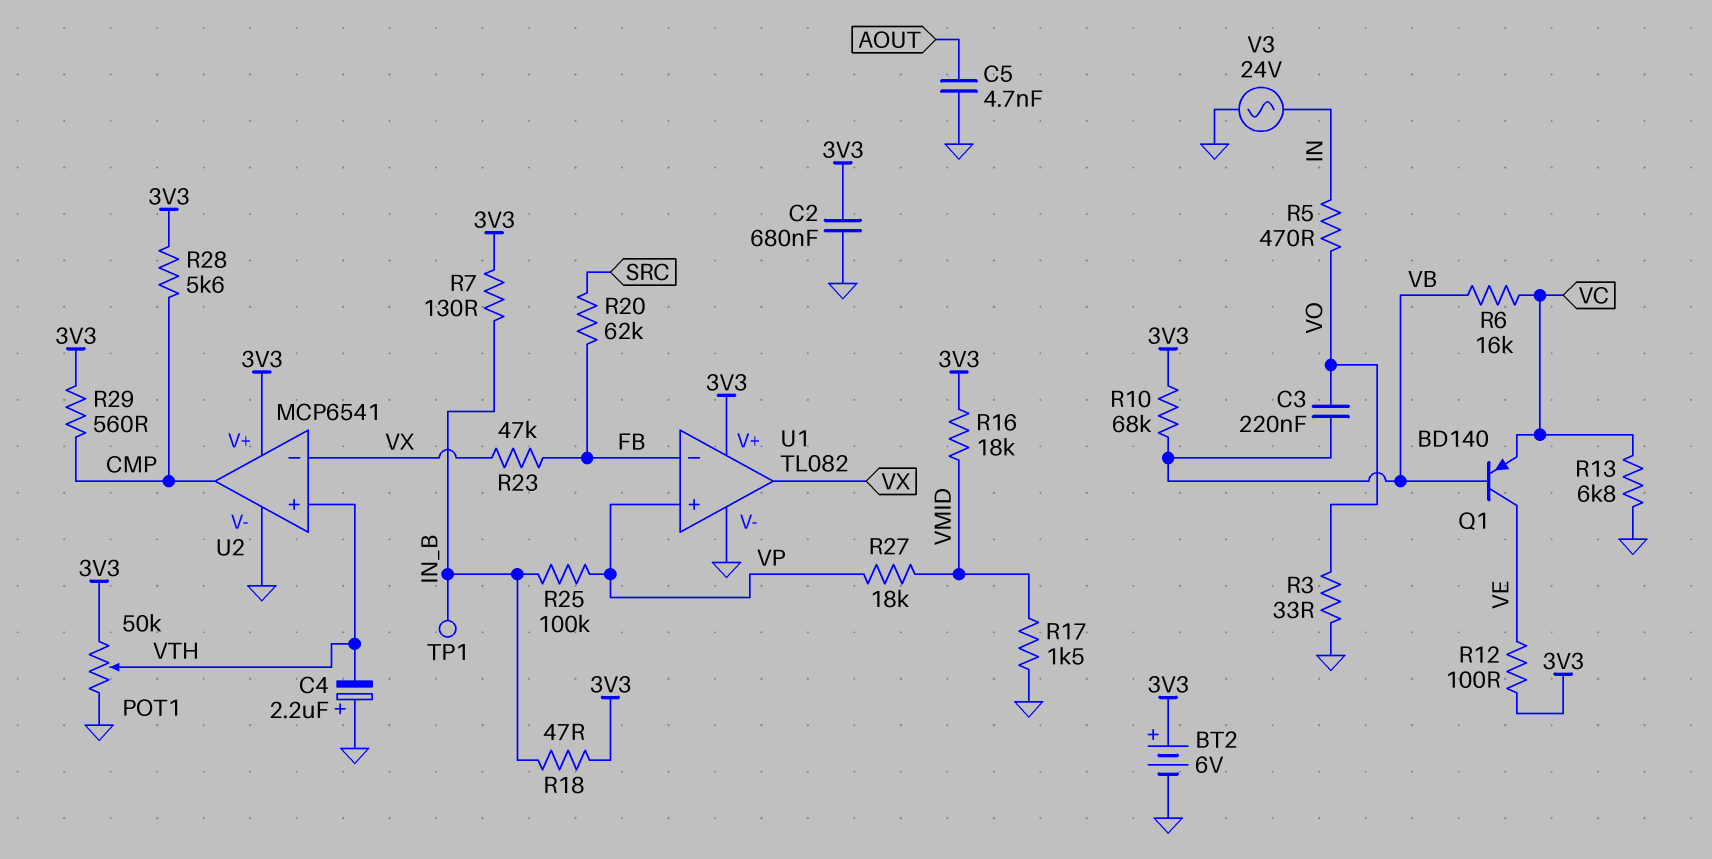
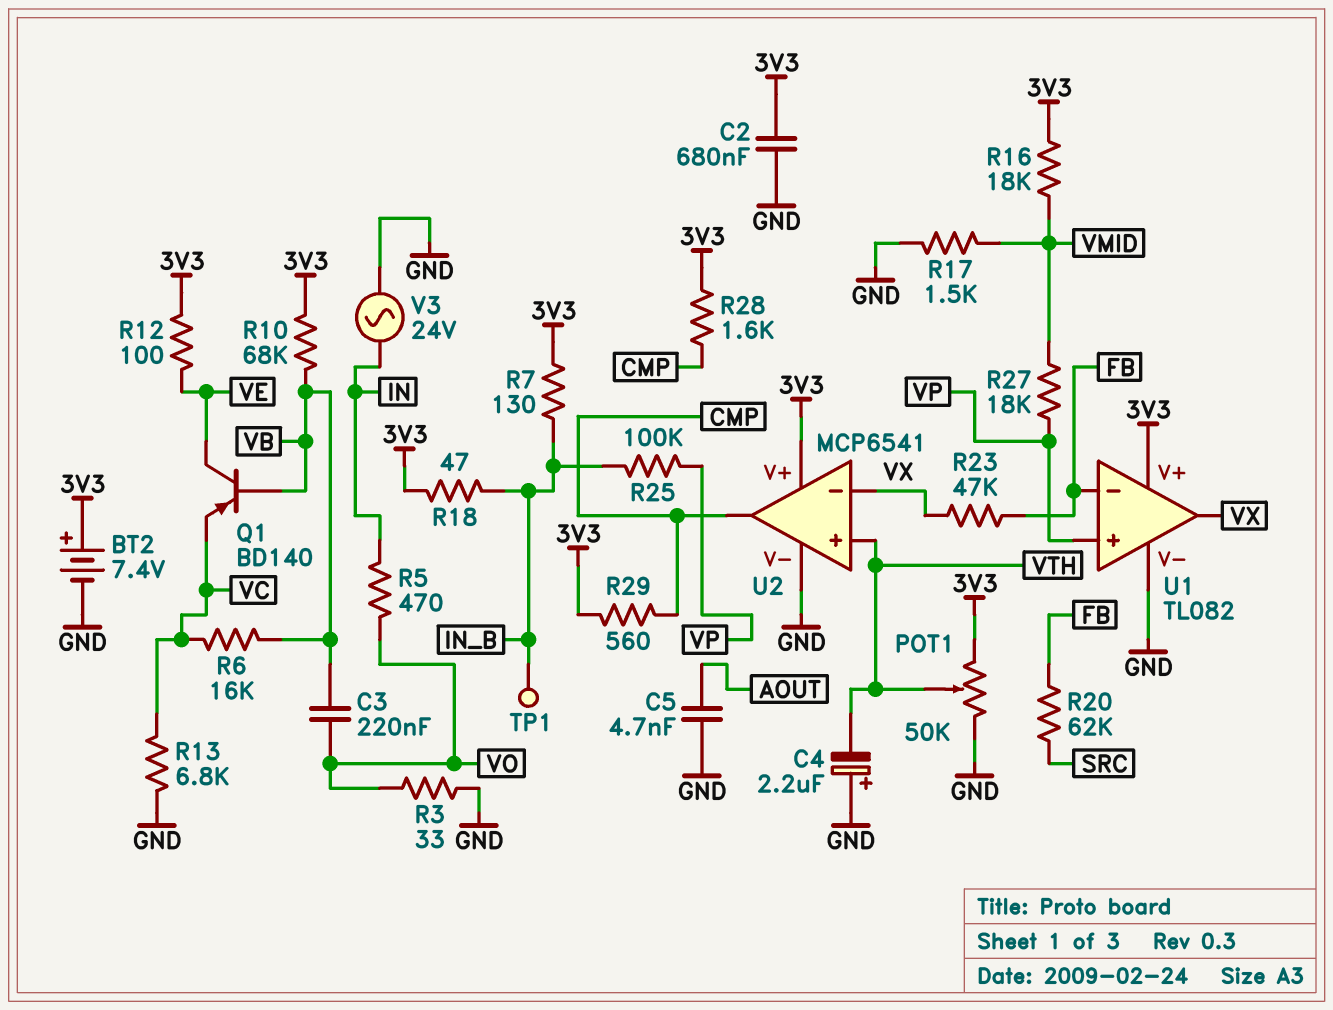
BT2: 6V (plus 3V3, minus GND) -> 7.4V (plus 3V3, minus GND)
R28: 5.6k (3V3, CMP) -> 1.6k (3V3, CMP)

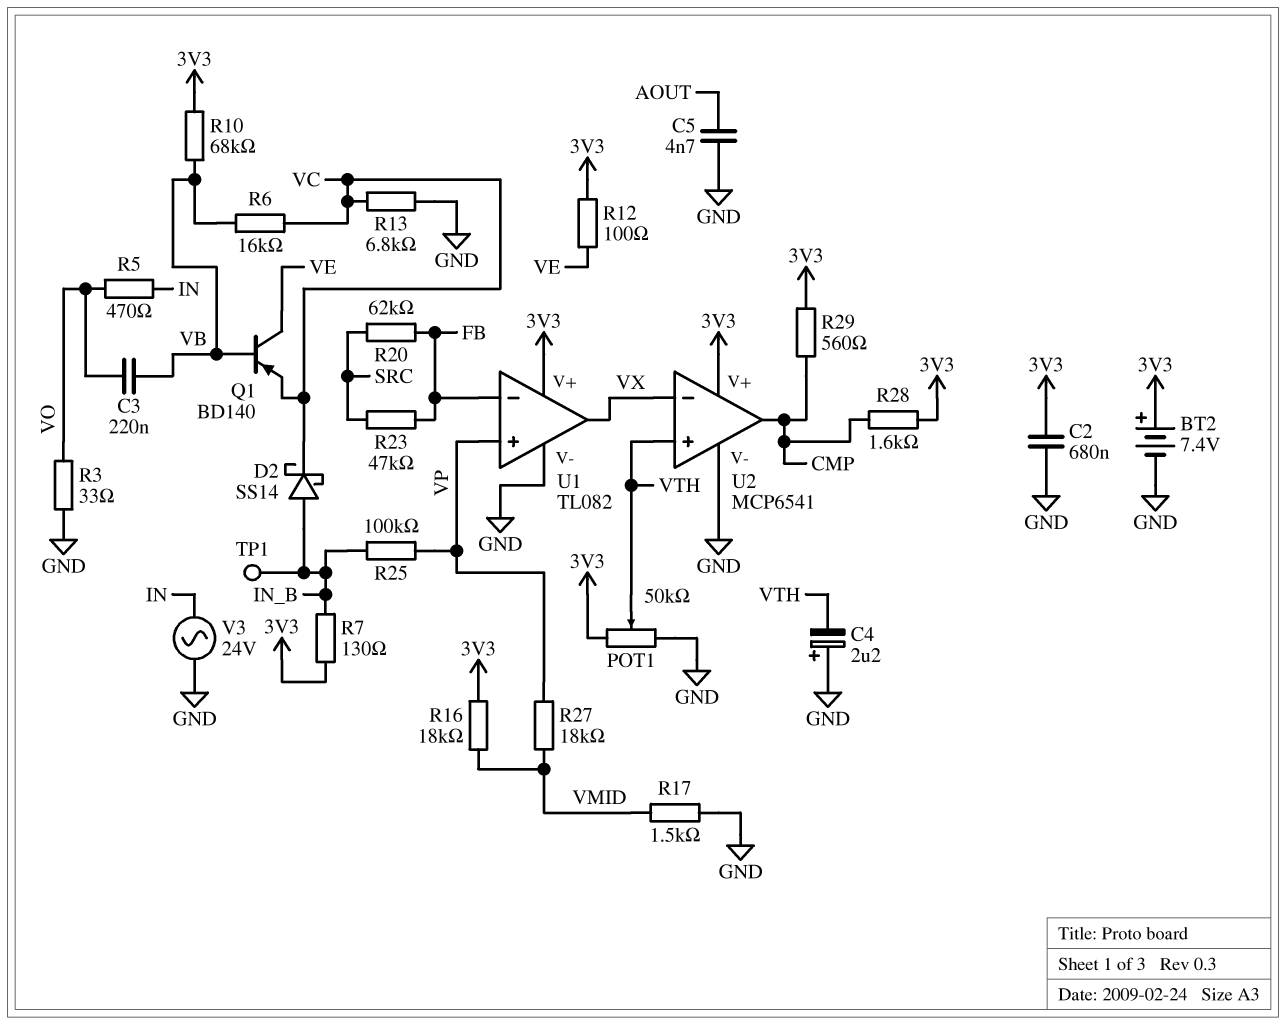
D2: none -> schottky SS14 (A IN_B, K VC)
R18: 47 (3V3, IN_B) -> none
R23: 47k (FB, VX) -> 47k (FB, SRC)

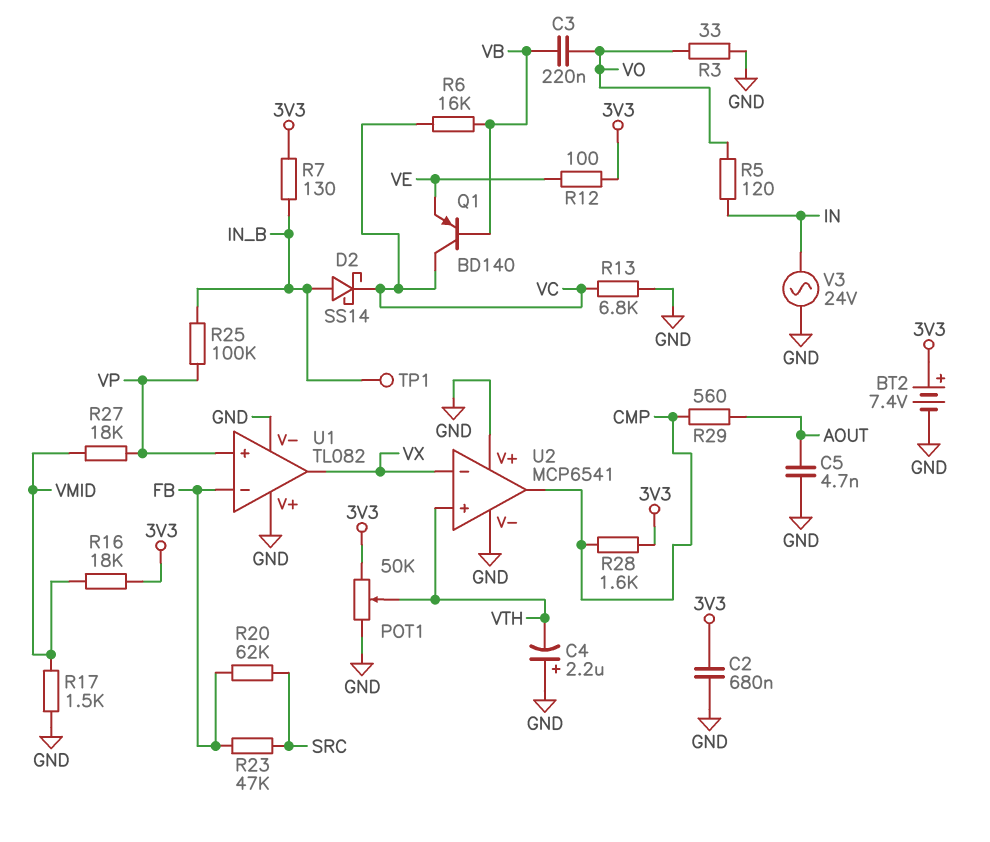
Q1: PNP BD140 (B VB, C VE, E VC) -> PNP BD140 (B VB, C VC, E VE)
R5: 470 (IN, VO) -> 120 (IN, VO)
R10: 68k (3V3, VB) -> none
R29: 560 (3V3, CMP) -> 560 (AOUT, CMP)
U1 pin V+: 3V3 -> GND
U2 pin V+: 3V3 -> GND

